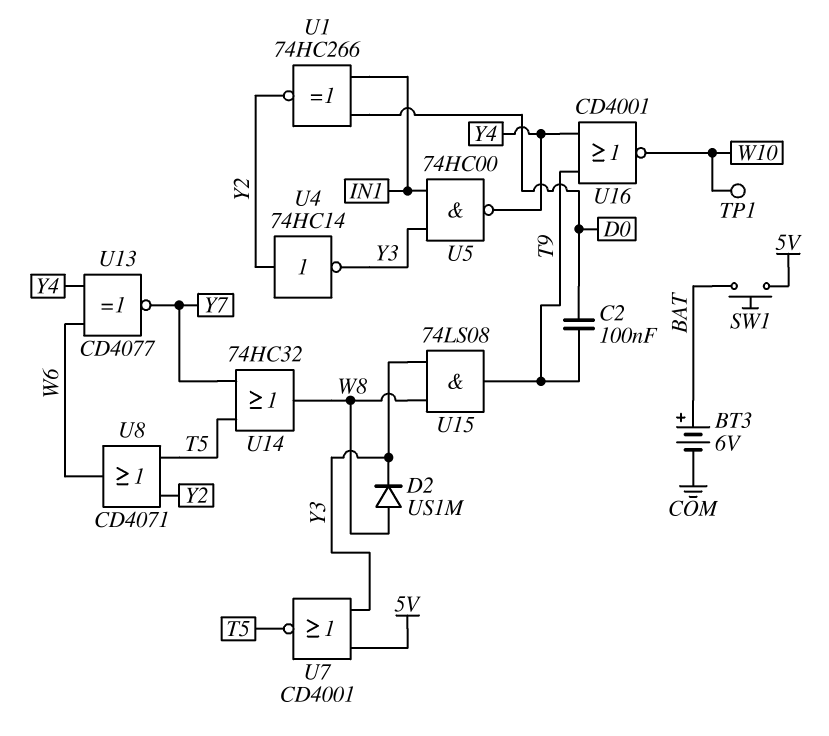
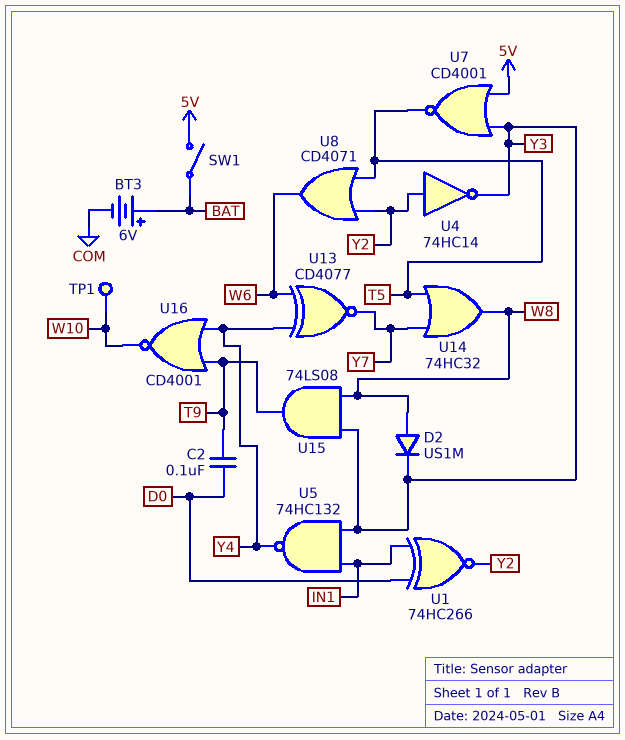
SW1: button (5V, BAT) -> switch (5V, BAT)
U5: NAND 74HC00 (in IN1, in Y3, out Y4) -> NAND 74HC132 (in IN1, in Y3, out Y4)

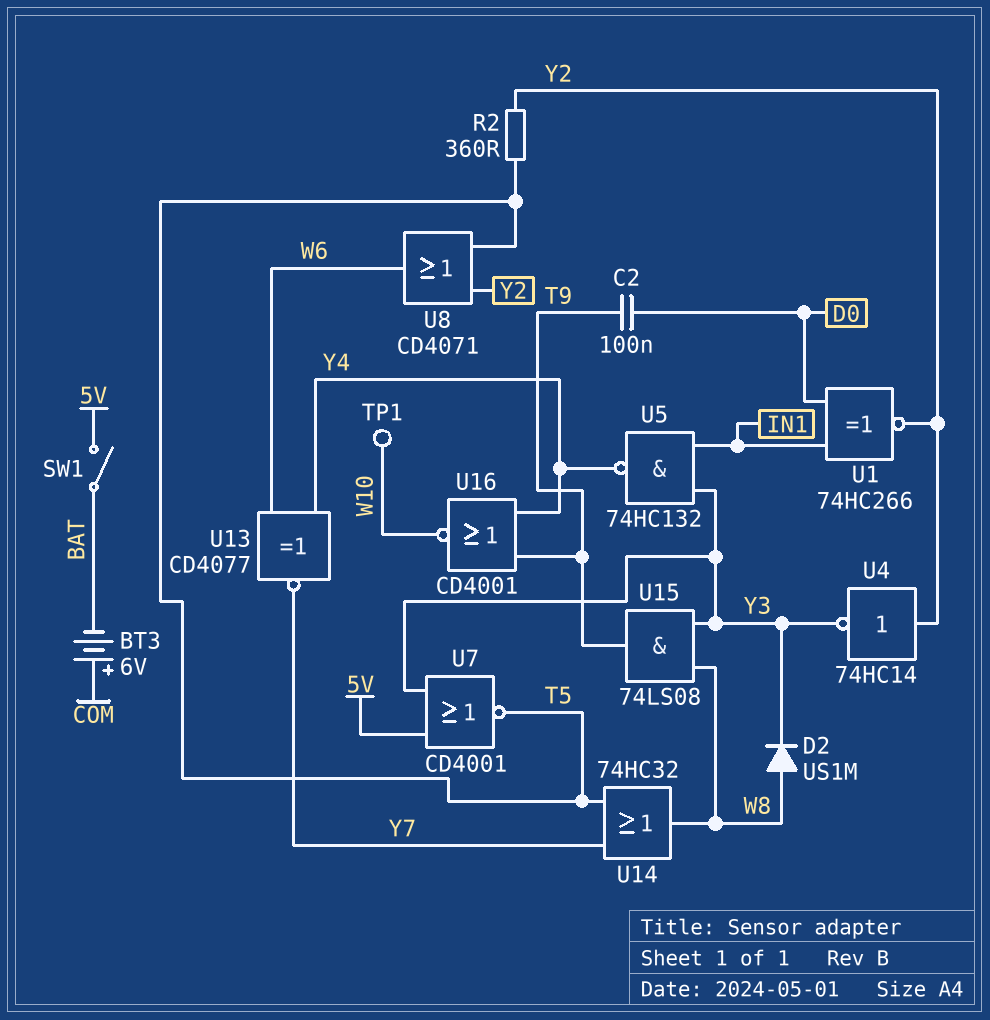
BT3: 6V (plus BAT, minus COM) -> 6V (plus COM, minus BAT)
R2: none -> 360 (T5, Y2)

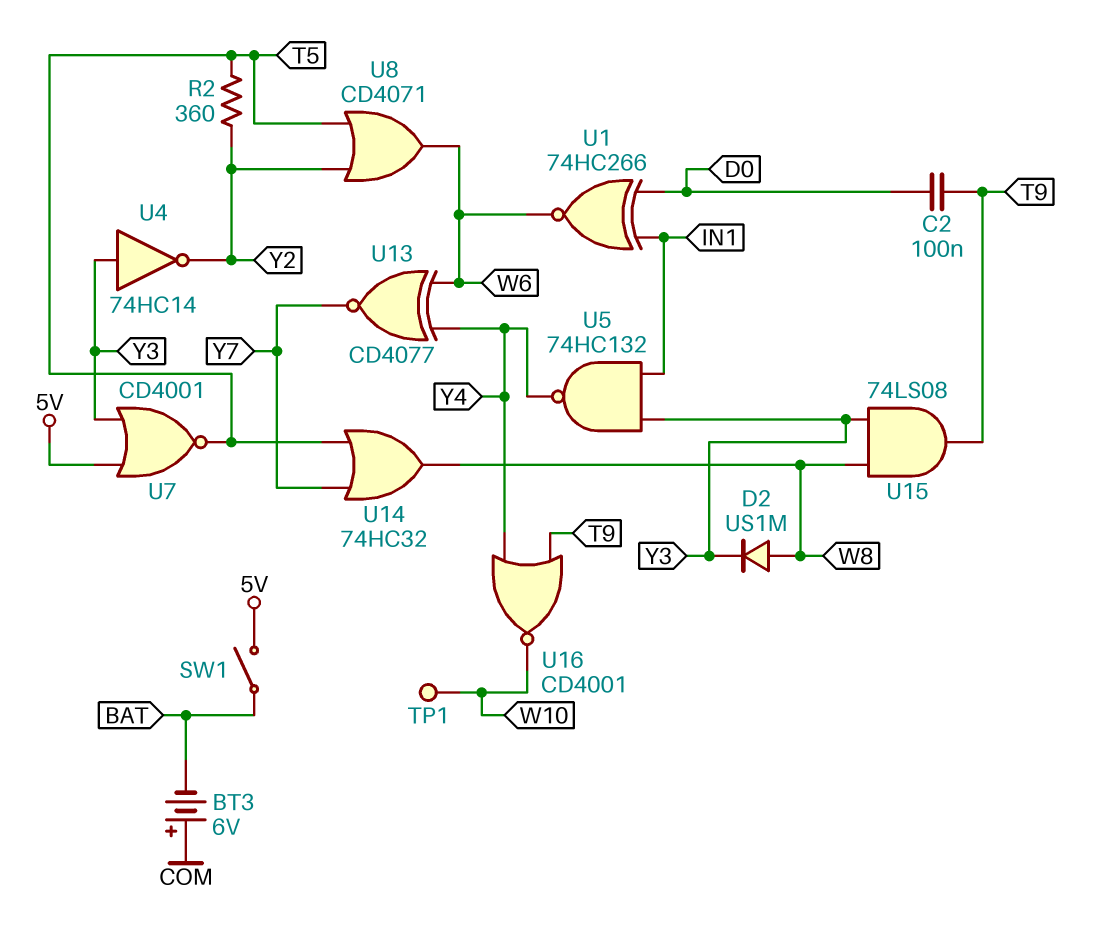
U1: XNOR 74HC266 (in D0, in IN1, out Y2) -> XNOR 74HC266 (in D0, in IN1, out W6)
U4: NOT 74HC14 (in Y2, out Y3) -> NOT 74HC14 (in Y3, out Y2)

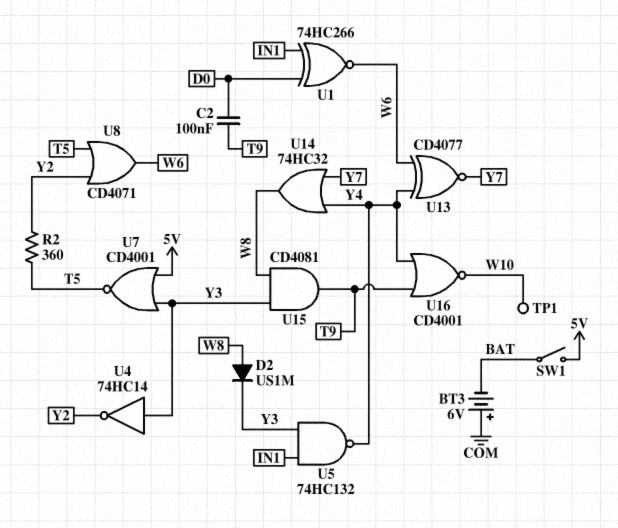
U14: OR 74HC32 (in T5, in Y7, out W8) -> OR 74HC32 (in Y4, in Y7, out W8)
U15: AND 74LS08 (in W8, in Y3, out T9) -> AND CD4081 (in W8, in Y3, out T9)

